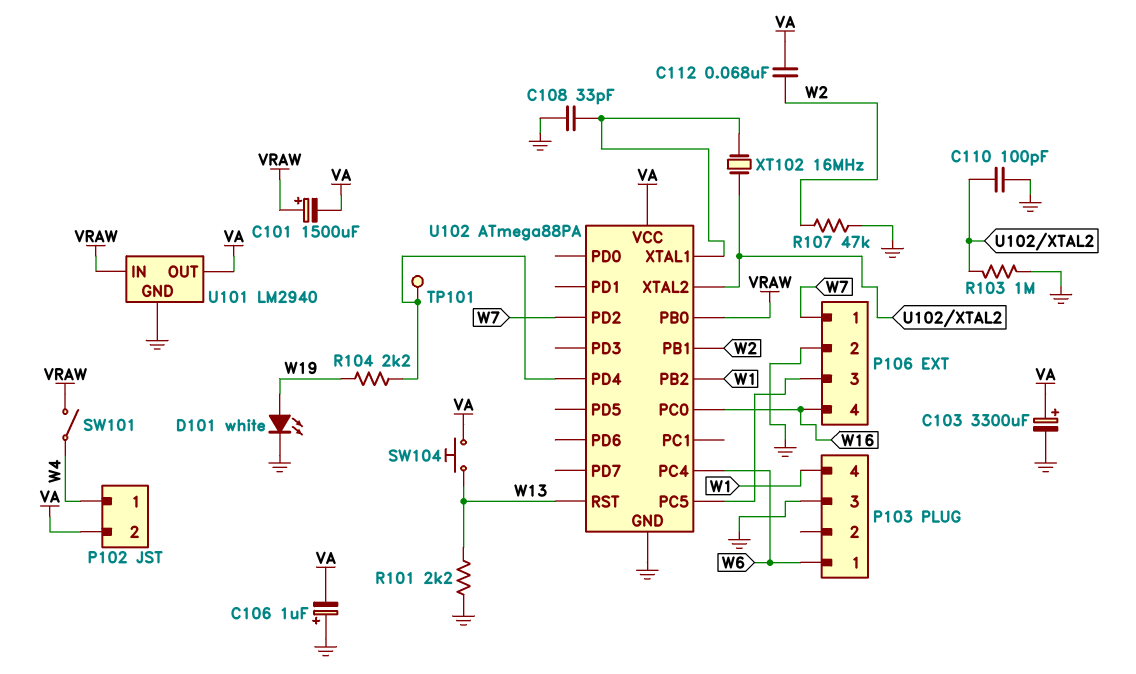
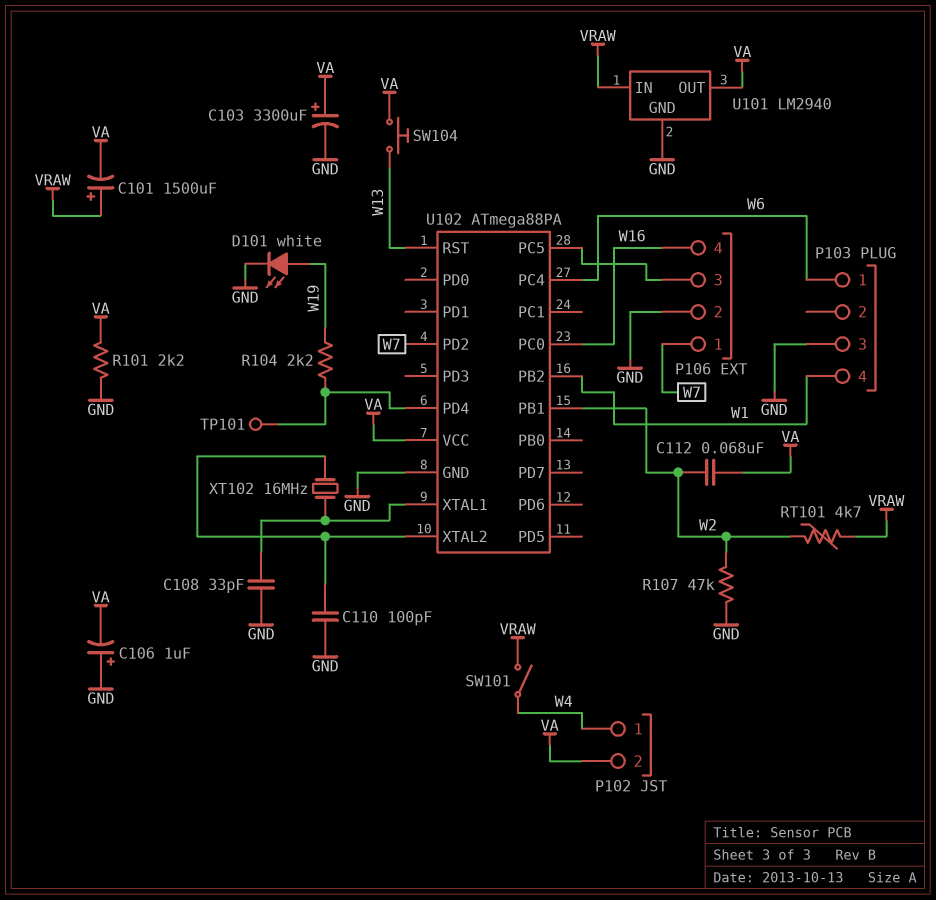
R101: 2.2k (GND, W13) -> 2.2k (GND, VA)
R103: 1M (GND, U102/XTAL2) -> none
RT101: none -> 4.7k (VRAW, W2)
U102 pin PB0: VRAW -> none

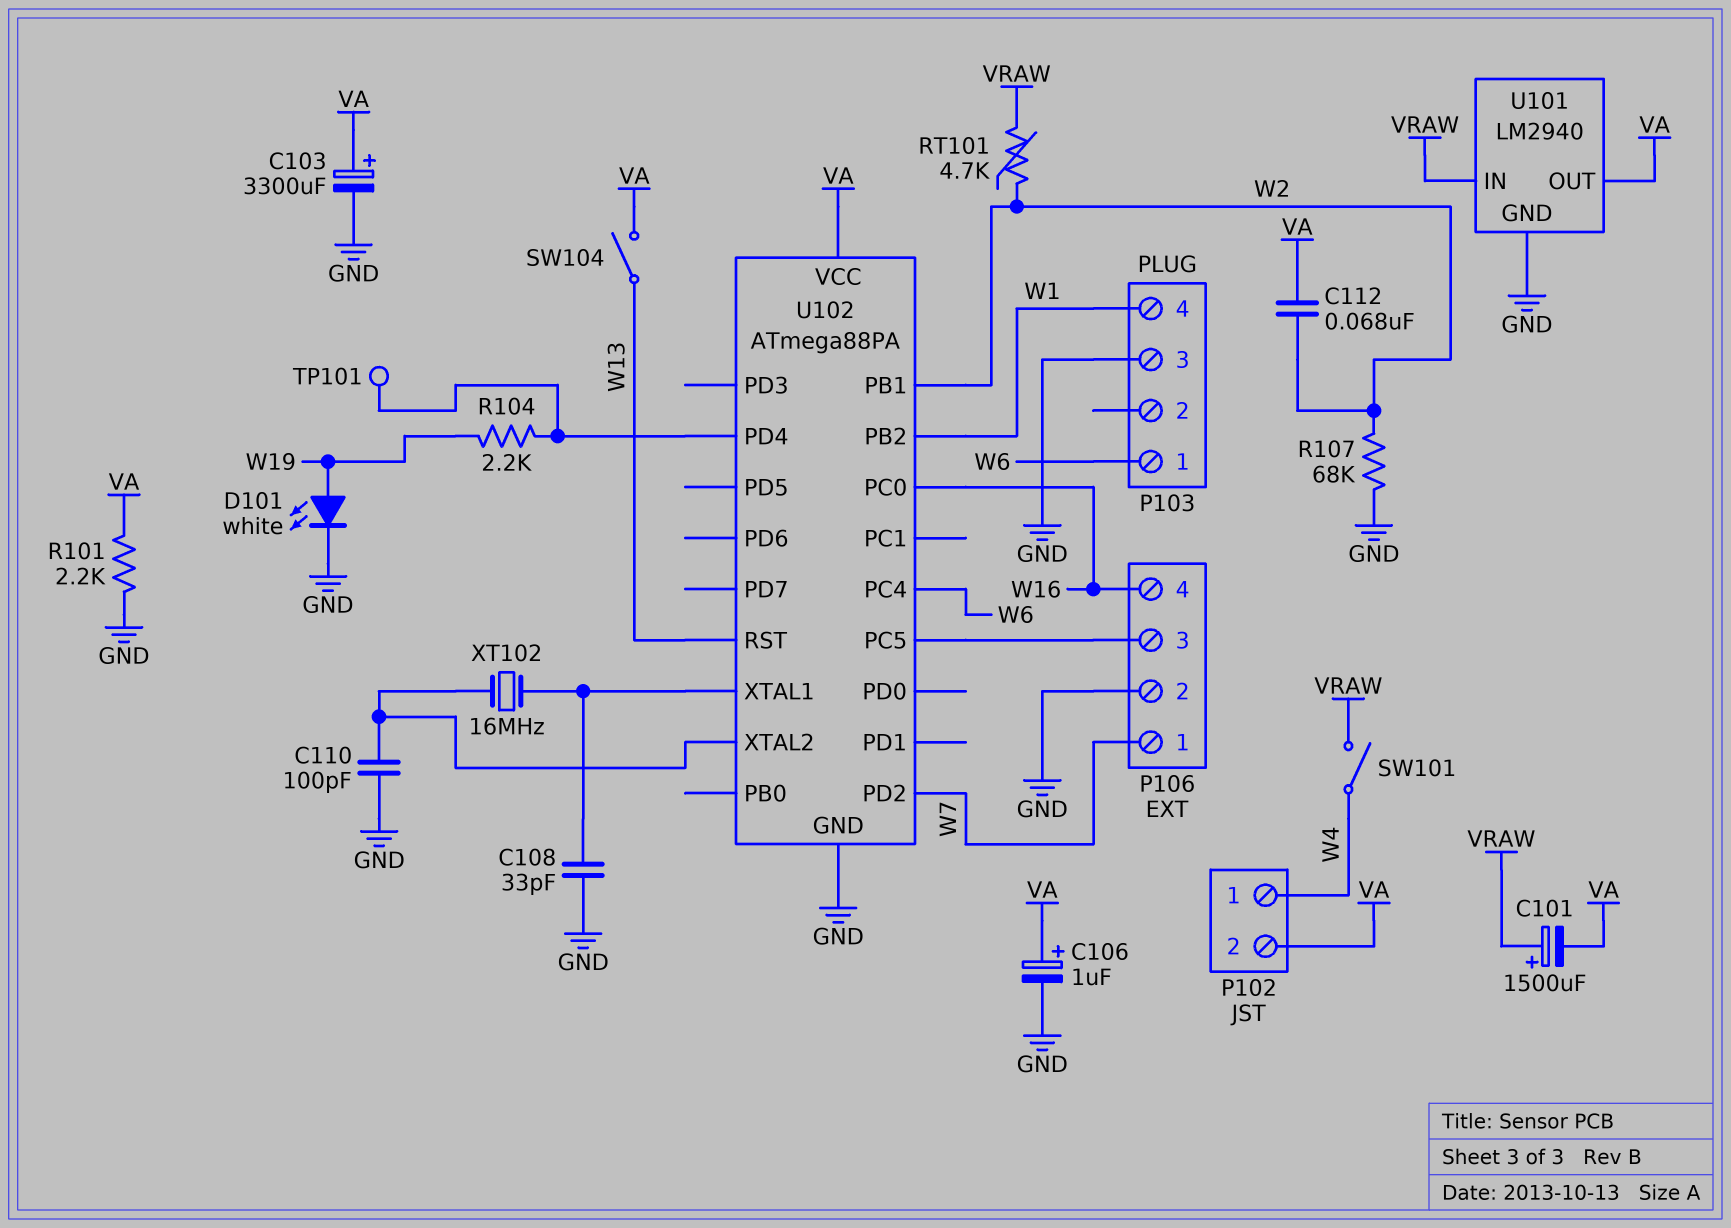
C106: 1uF (plus GND, minus VA) -> 1uF (plus VA, minus GND)
R107: 47k (GND, W2) -> 68k (GND, W2)
SW104: button (VA, W13) -> switch (VA, W13)

